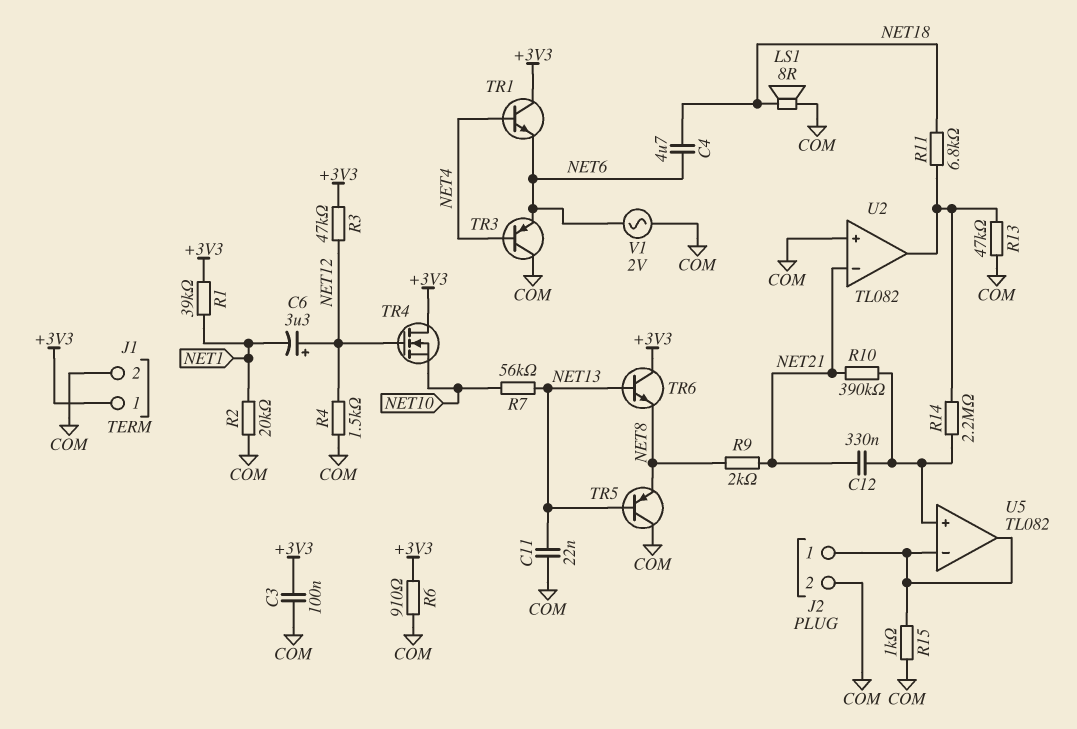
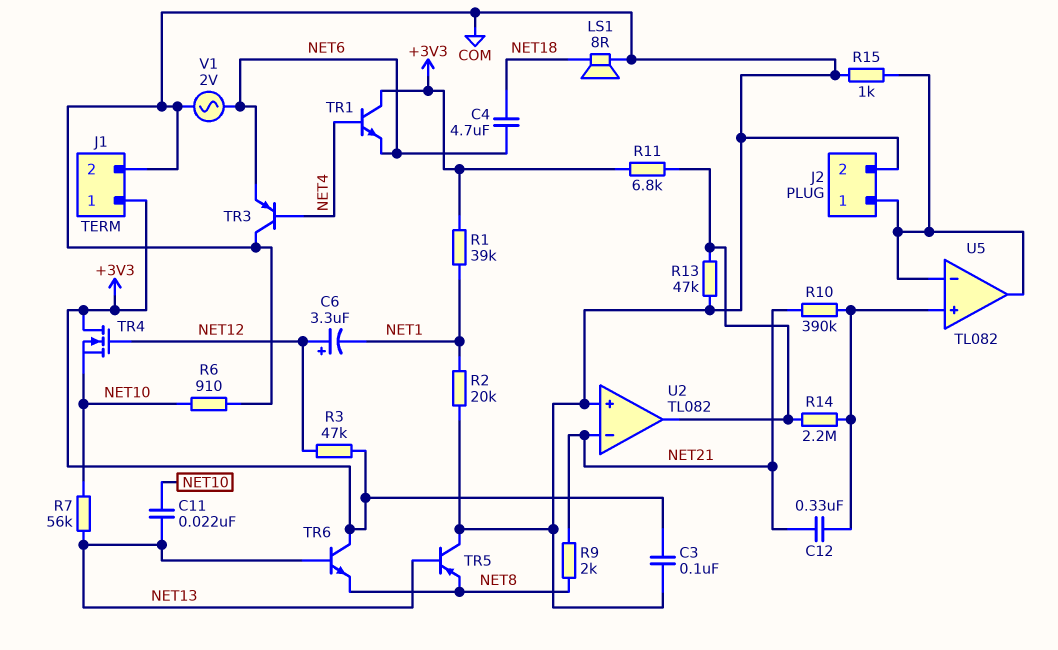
C11: 22nF (COM, NET13) -> 22nF (NET10, NET13)
R4: 1.5k (COM, NET12) -> none
R6: 910 (+3V3, COM) -> 910 (COM, NET10)
R11: 6.8k (NET18, U2/out) -> 6.8k (+3V3, U2/out)

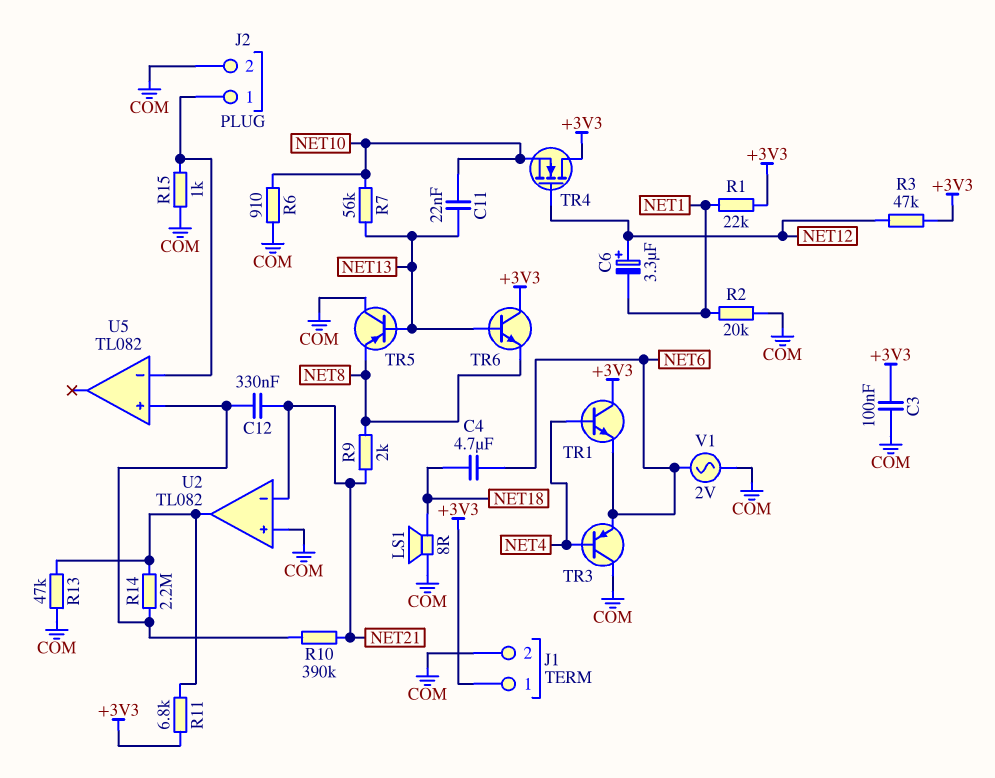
R1: 39k (+3V3, NET1) -> 22k (+3V3, NET1)
U5 pin out: J2/1 -> none

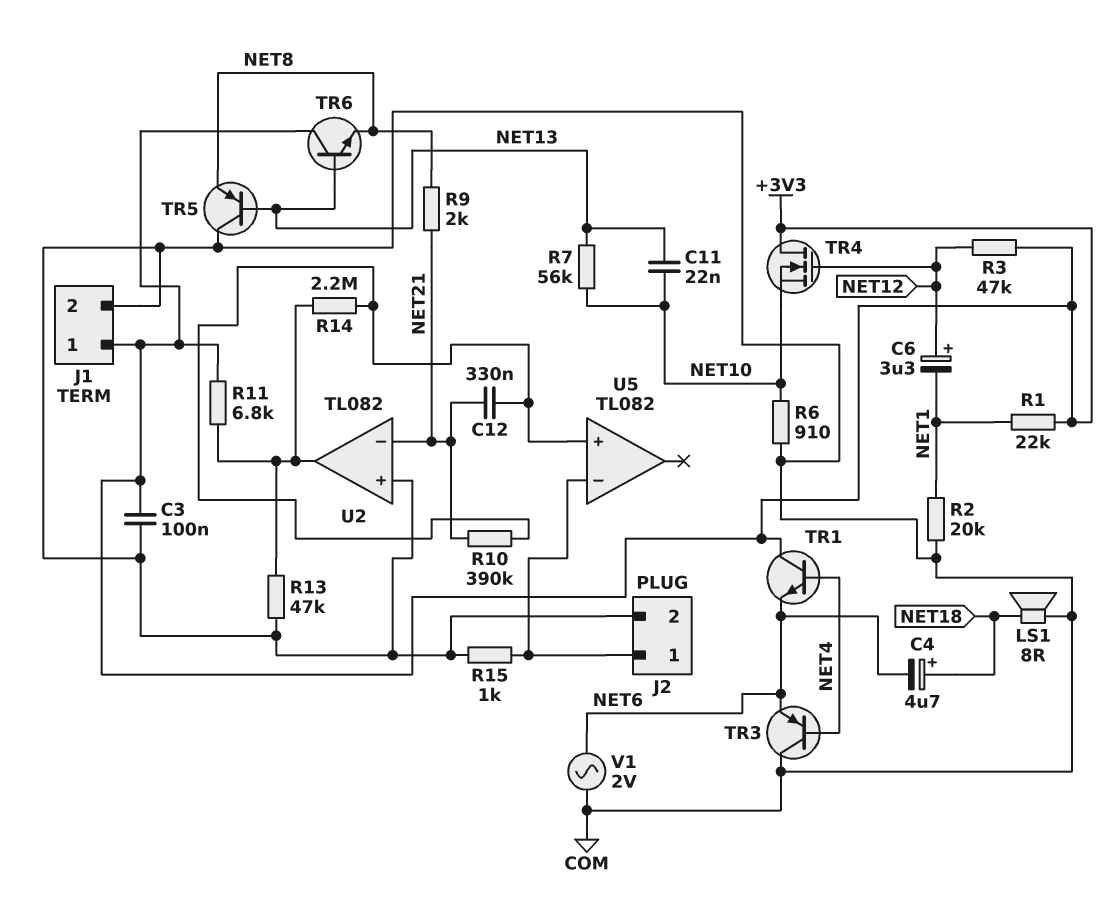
C4: 4.7uF (NET6, NET18) -> 4.7uF (plus NET18, minus NET6)

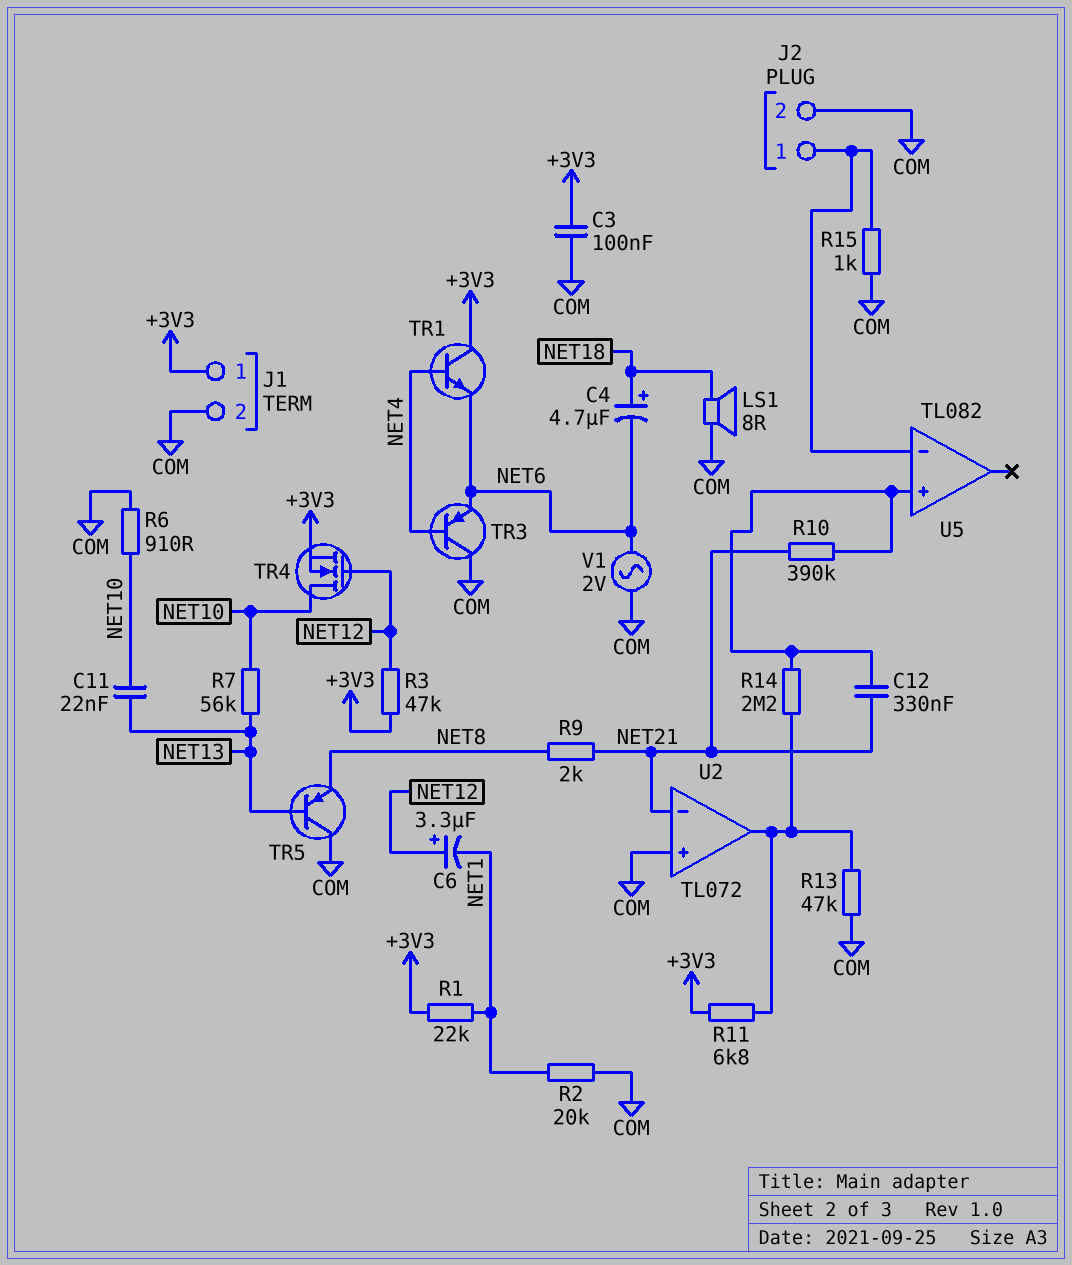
TR4: NMOS (G NET12, D +3V3, S NET10) -> NMOS (G NET12, D NET10, S +3V3)
TR6: NPN (B NET13, C +3V3, E NET8) -> none
U2: TL082 -> TL072

